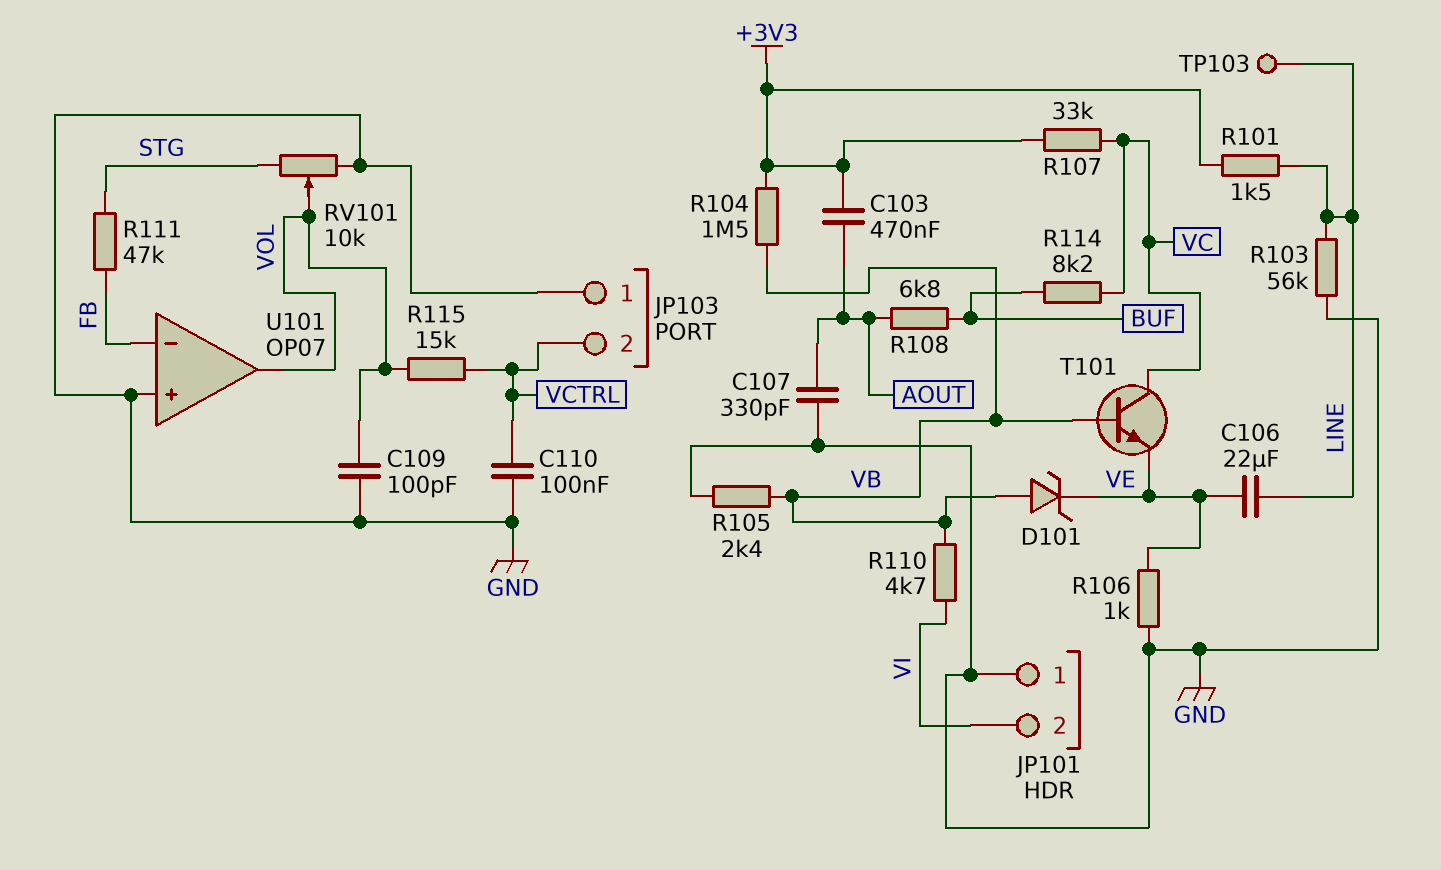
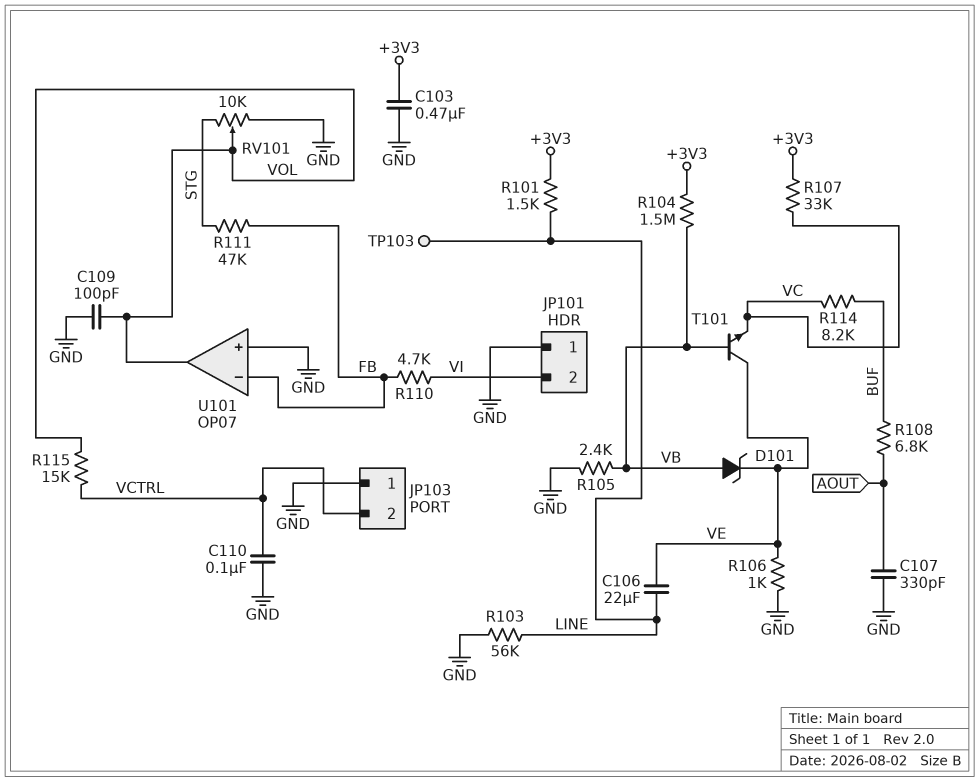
C103: 470nF (+3V3, AOUT) -> 470nF (+3V3, GND)
R110: 4.7k (VB, VI) -> 4.7k (FB, VI)
T101: NPN (B VB, C VC, E VE) -> NPN (B VB, C VE, E VC)

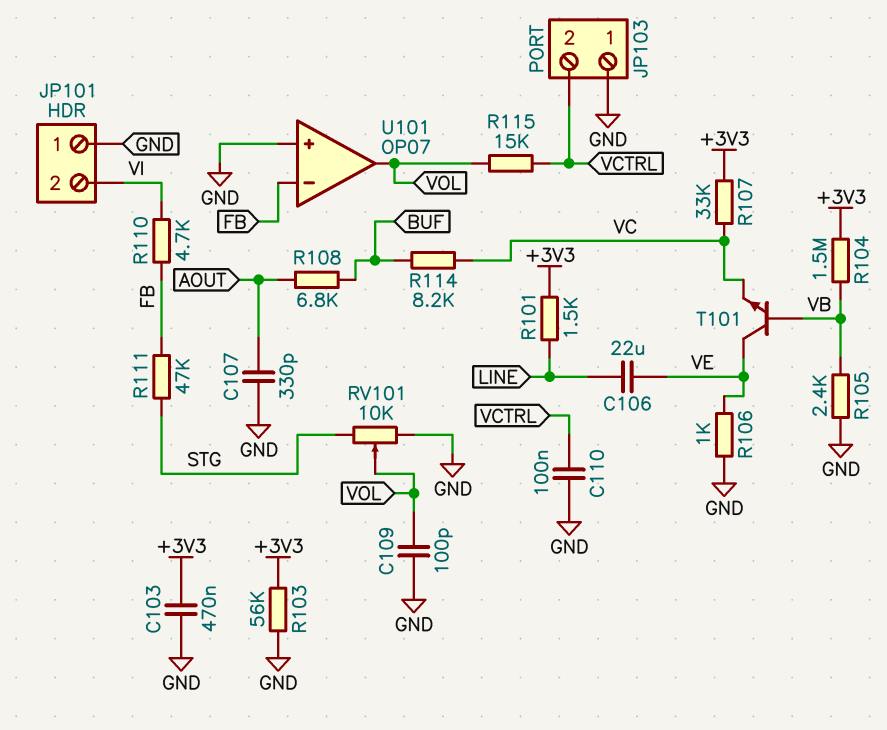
D101: zener (A VB, K VE) -> none
R103: 56k (GND, LINE) -> 56k (+3V3, GND)
TP103: test point (LINE) -> none

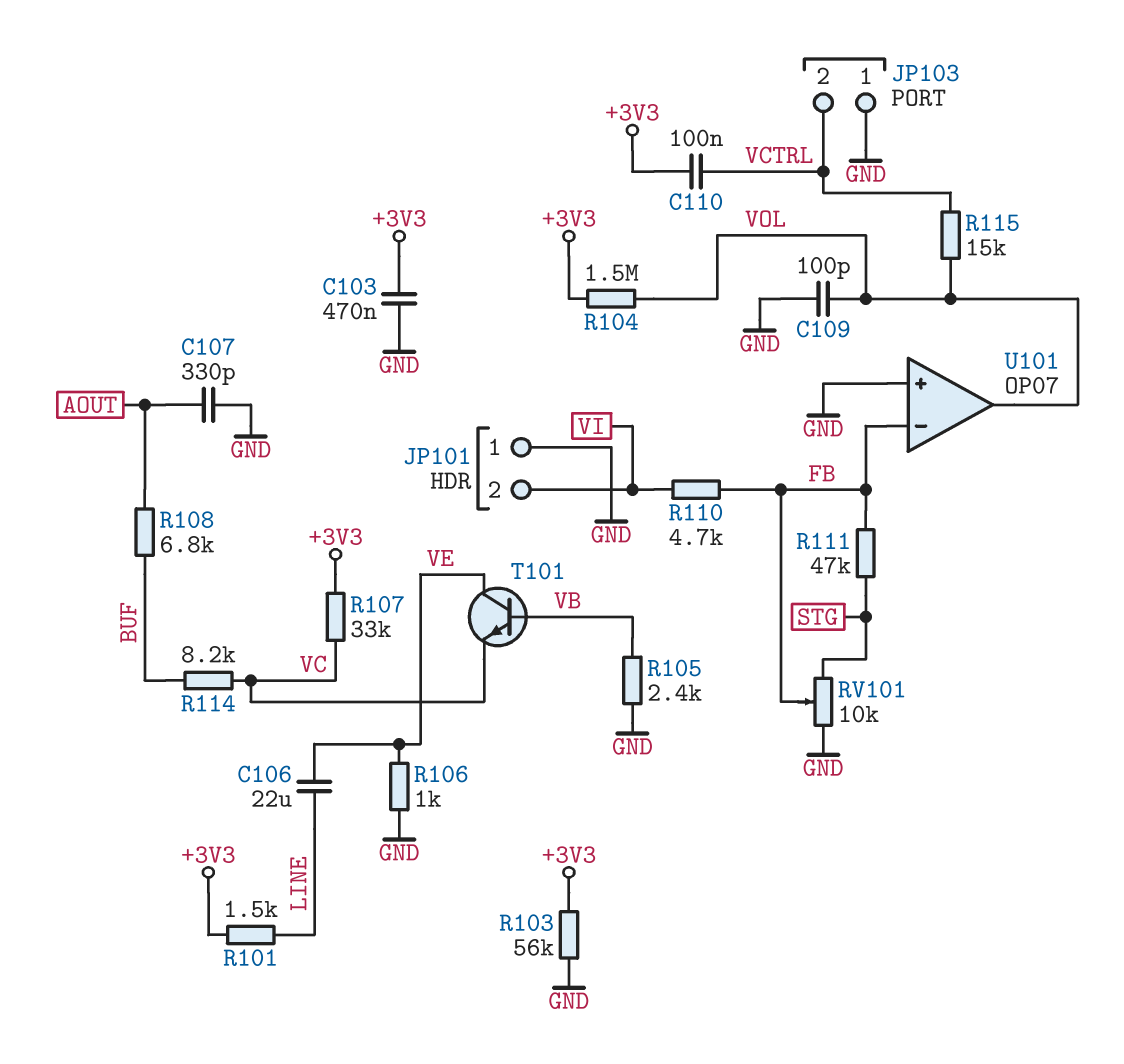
C110: 100nF (GND, VCTRL) -> 100nF (+3V3, VCTRL)
R104: 1.5M (+3V3, VB) -> 1.5M (+3V3, VOL)
RV101: 10k (GND, STG, wiper VOL) -> 10k (GND, STG, wiper FB)

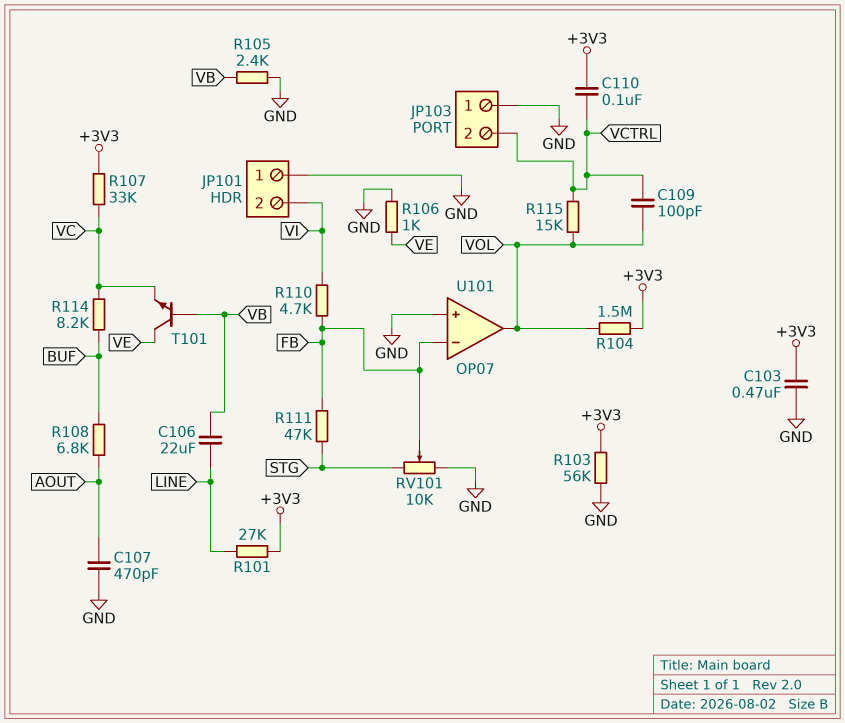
C106: 22uF (LINE, VE) -> 22uF (LINE, VB)
C107: 330pF (AOUT, GND) -> 470pF (AOUT, GND)
C109: 100pF (GND, VOL) -> 100pF (VCTRL, VOL)
R101: 1.5k (+3V3, LINE) -> 27k (+3V3, LINE)

